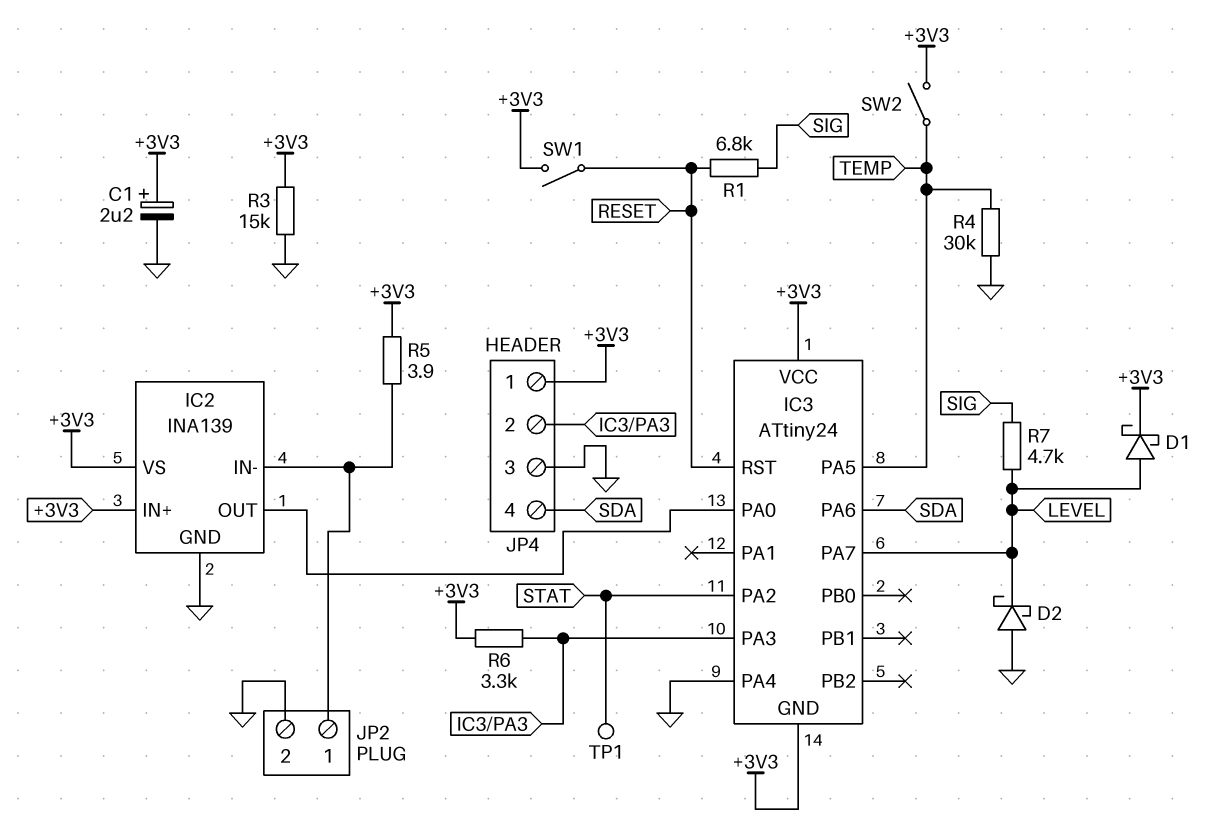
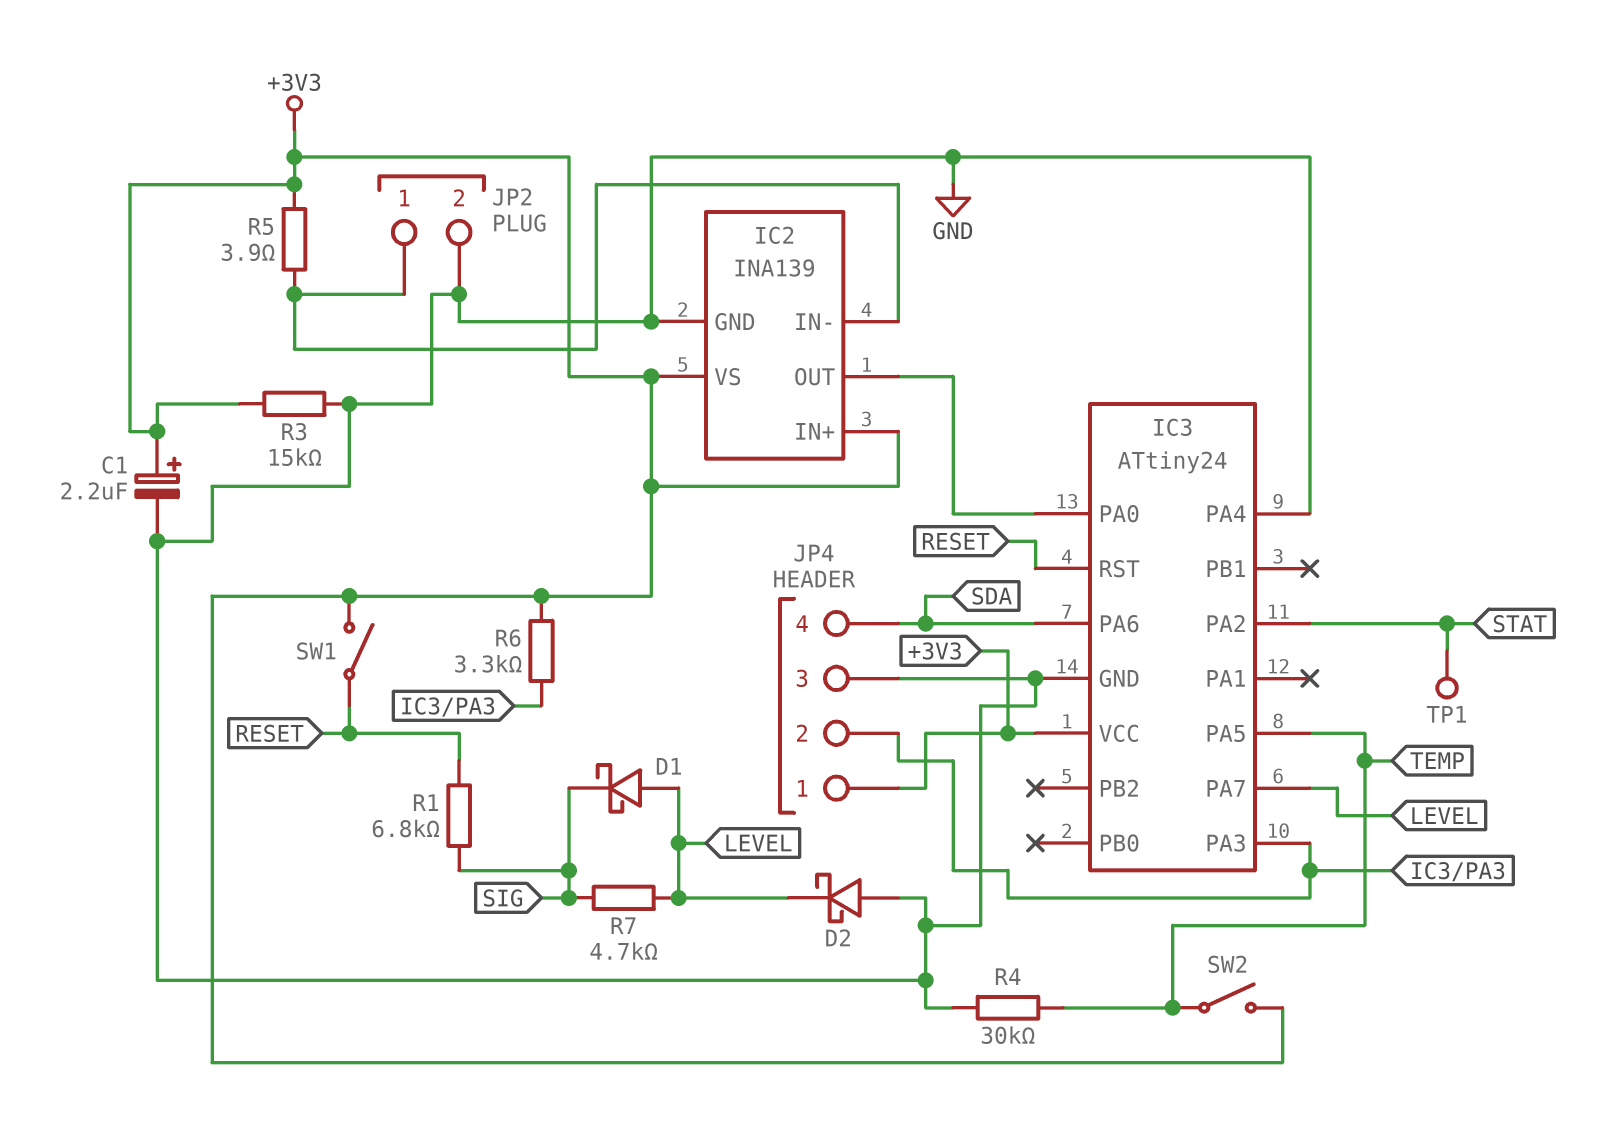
D1: schottky (A LEVEL, K +3V3) -> schottky (A LEVEL, K SIG)
IC3 pin GND: +3V3 -> GND

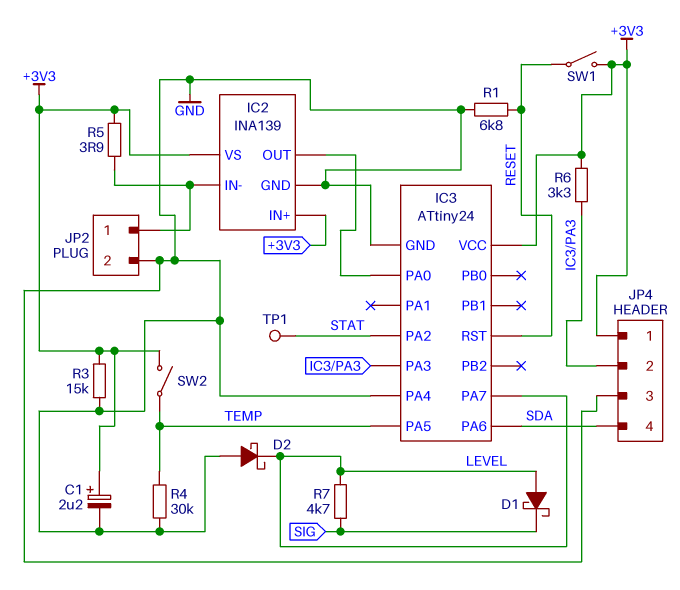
R1: 6.8k (RESET, SIG) -> 6.8k (GND, RESET)

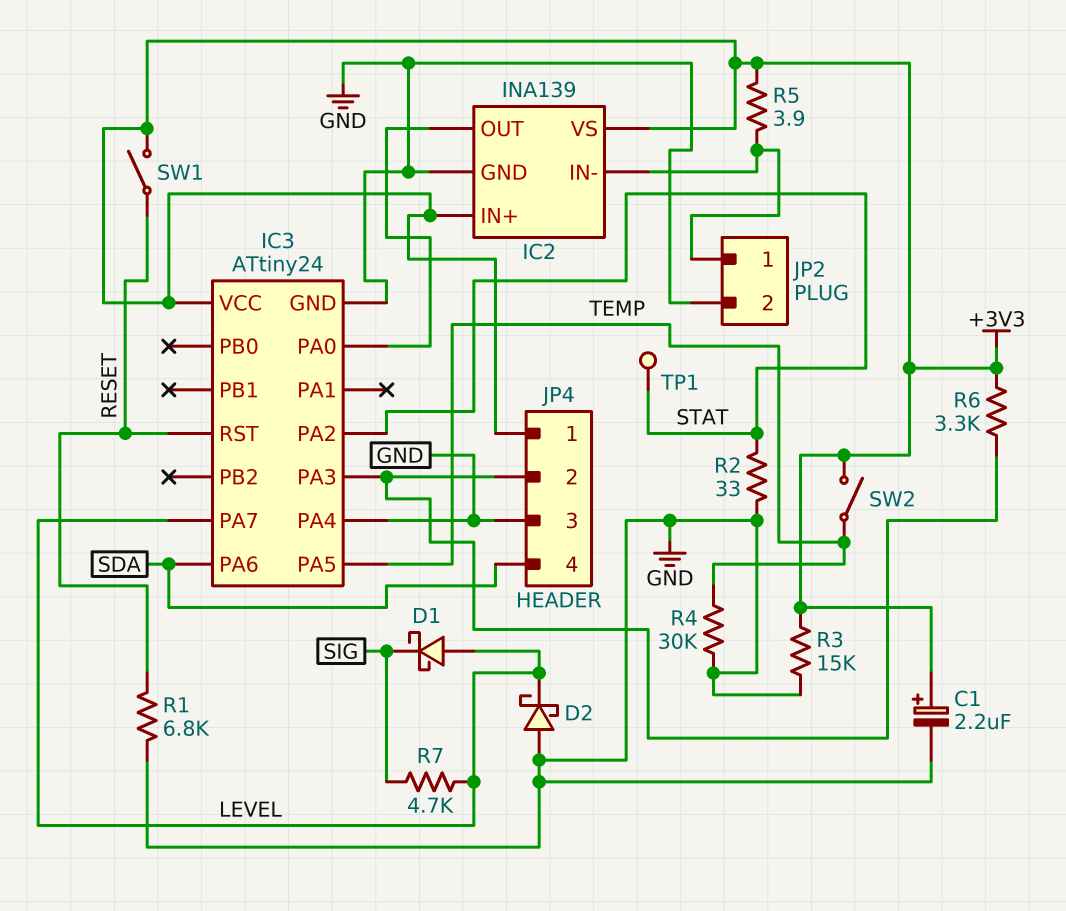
R2: none -> 33 (GND, STAT)

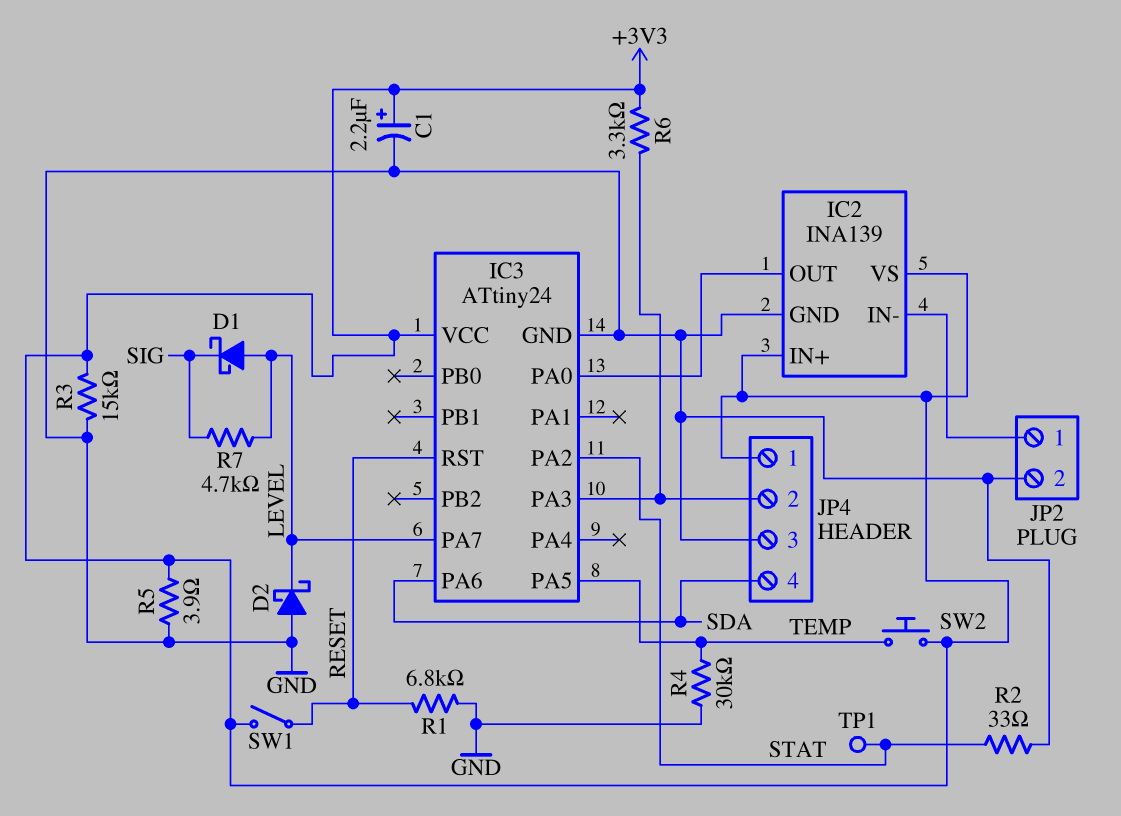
IC3 pin PA4: GND -> none
R5: 3.9 (+3V3, IC2/IN-) -> 3.9 (+3V3, GND)
SW2: switch (+3V3, TEMP) -> button (+3V3, TEMP)

